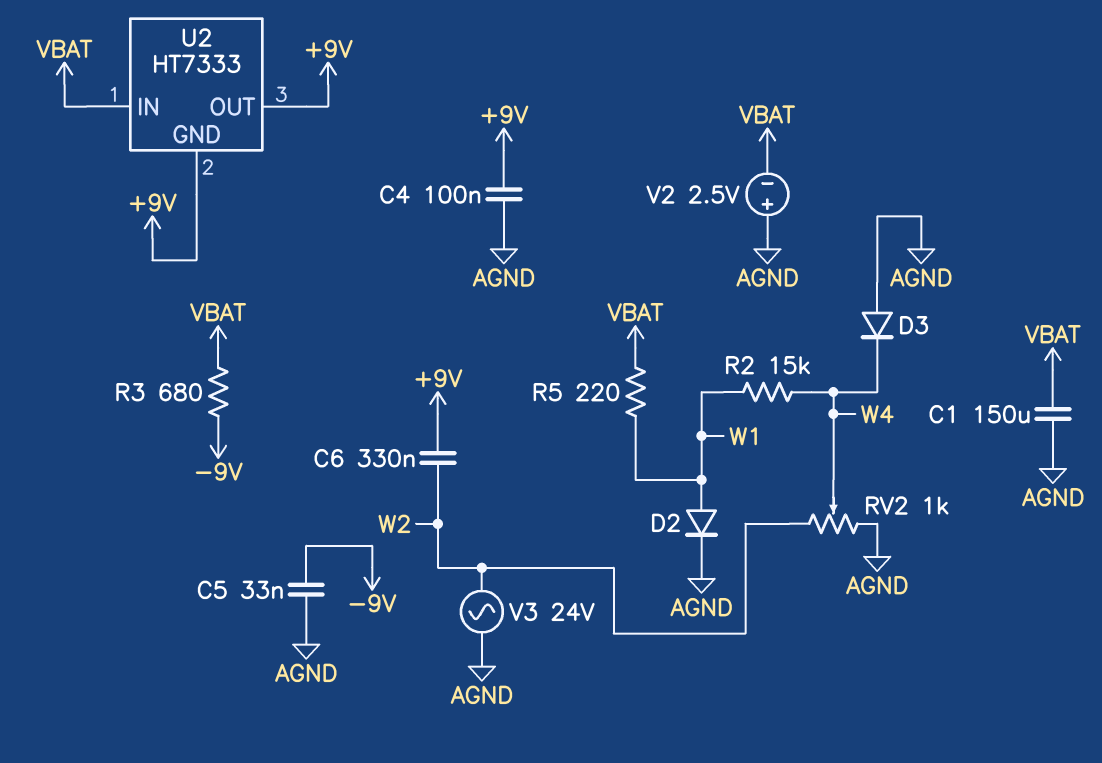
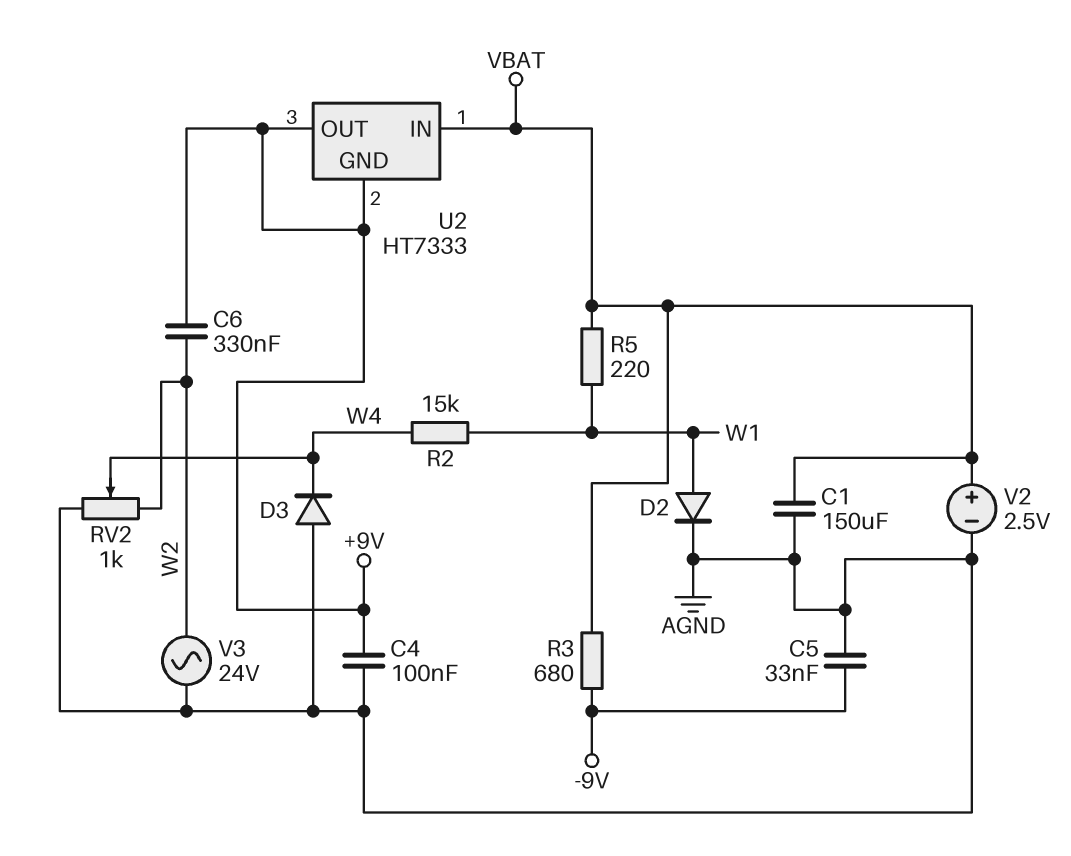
V2: 2.5V (plus AGND, minus VBAT) -> 2.5V (plus VBAT, minus AGND)

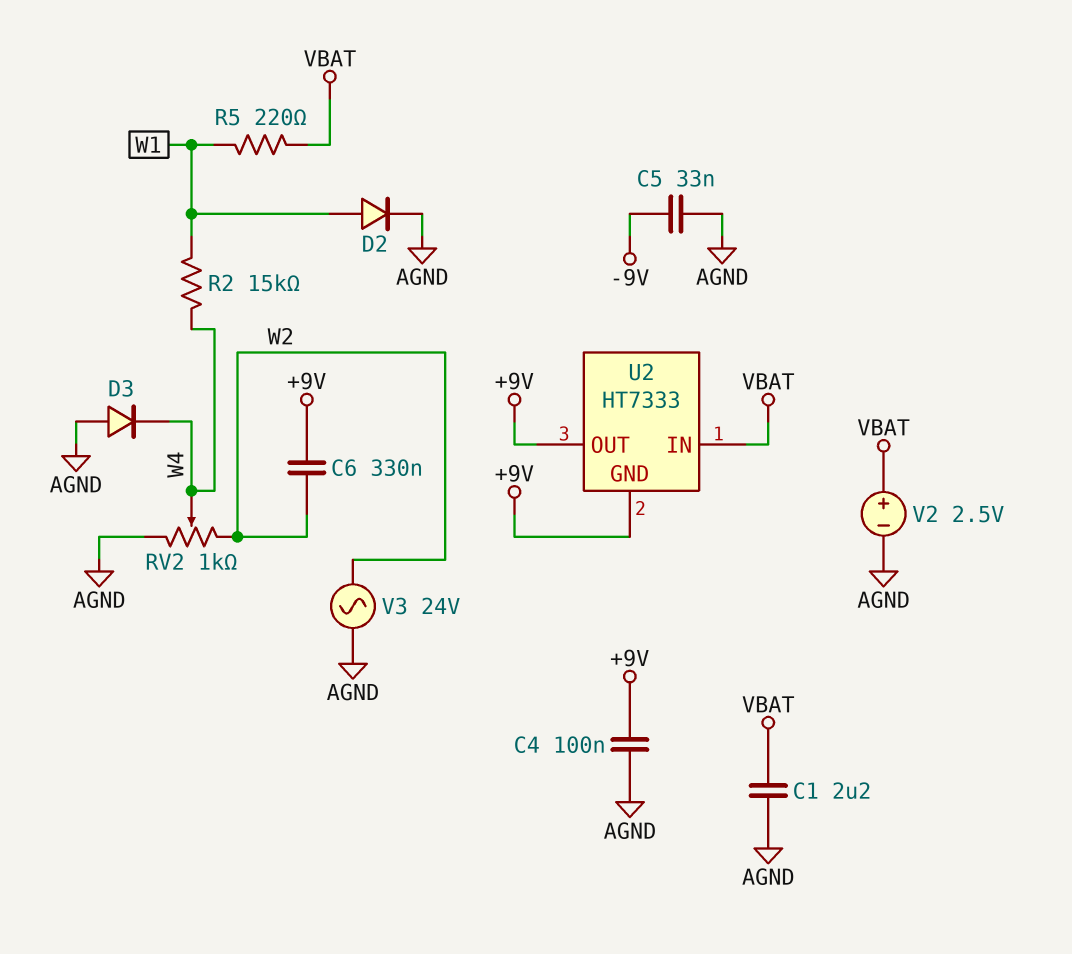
C1: 150uF (AGND, VBAT) -> 2.2uF (AGND, VBAT)
R3: 680 (-9V, VBAT) -> none

